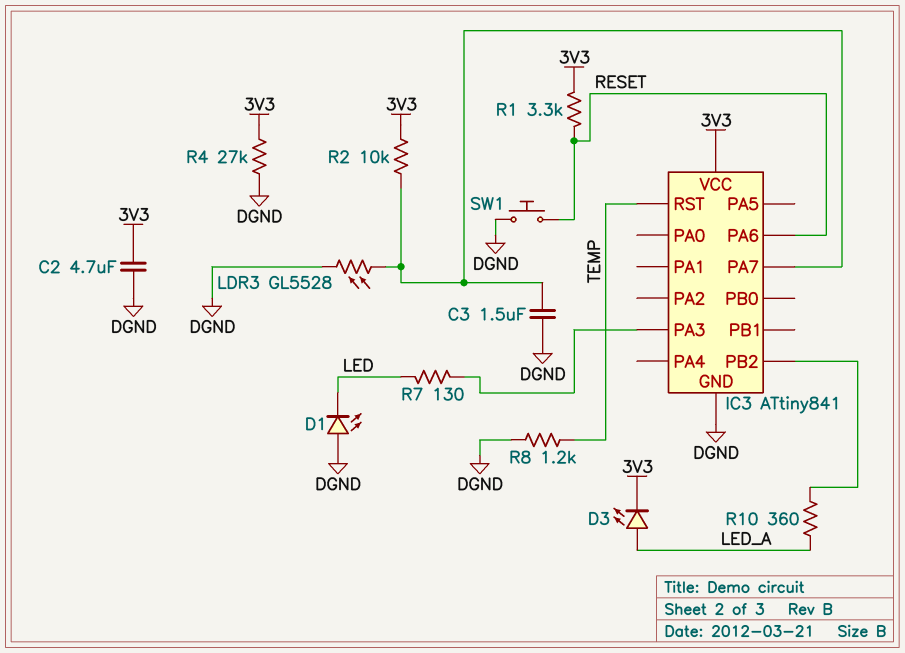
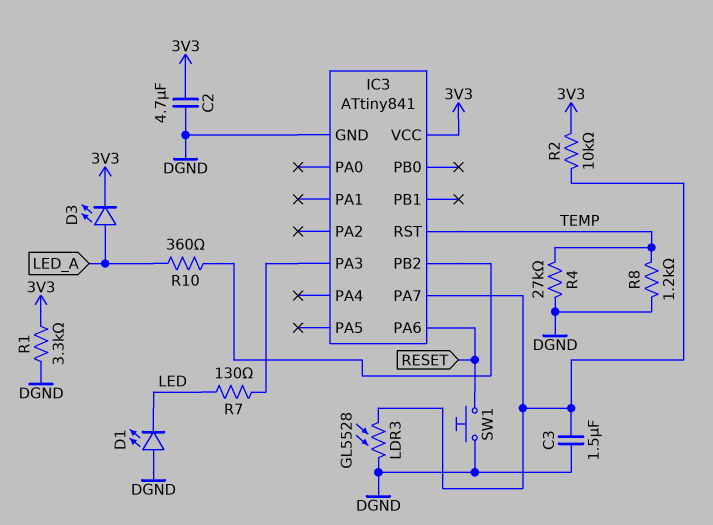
R1: 3.3k (3V3, RESET) -> 3.3k (3V3, DGND)
R4: 27k (3V3, DGND) -> 27k (DGND, TEMP)

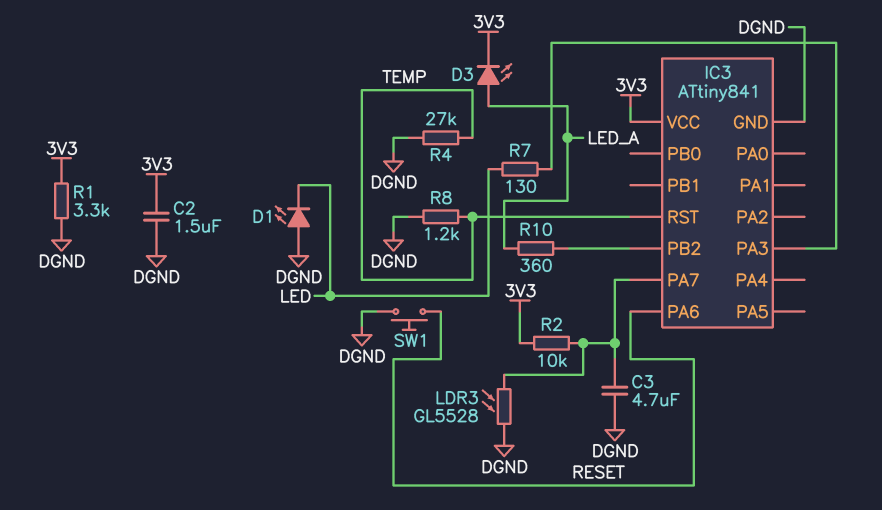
C2: 4.7uF (3V3, DGND) -> 1.5uF (3V3, DGND)
C3: 1.5uF (DGND, IC3/PA7) -> 4.7uF (DGND, IC3/PA7)

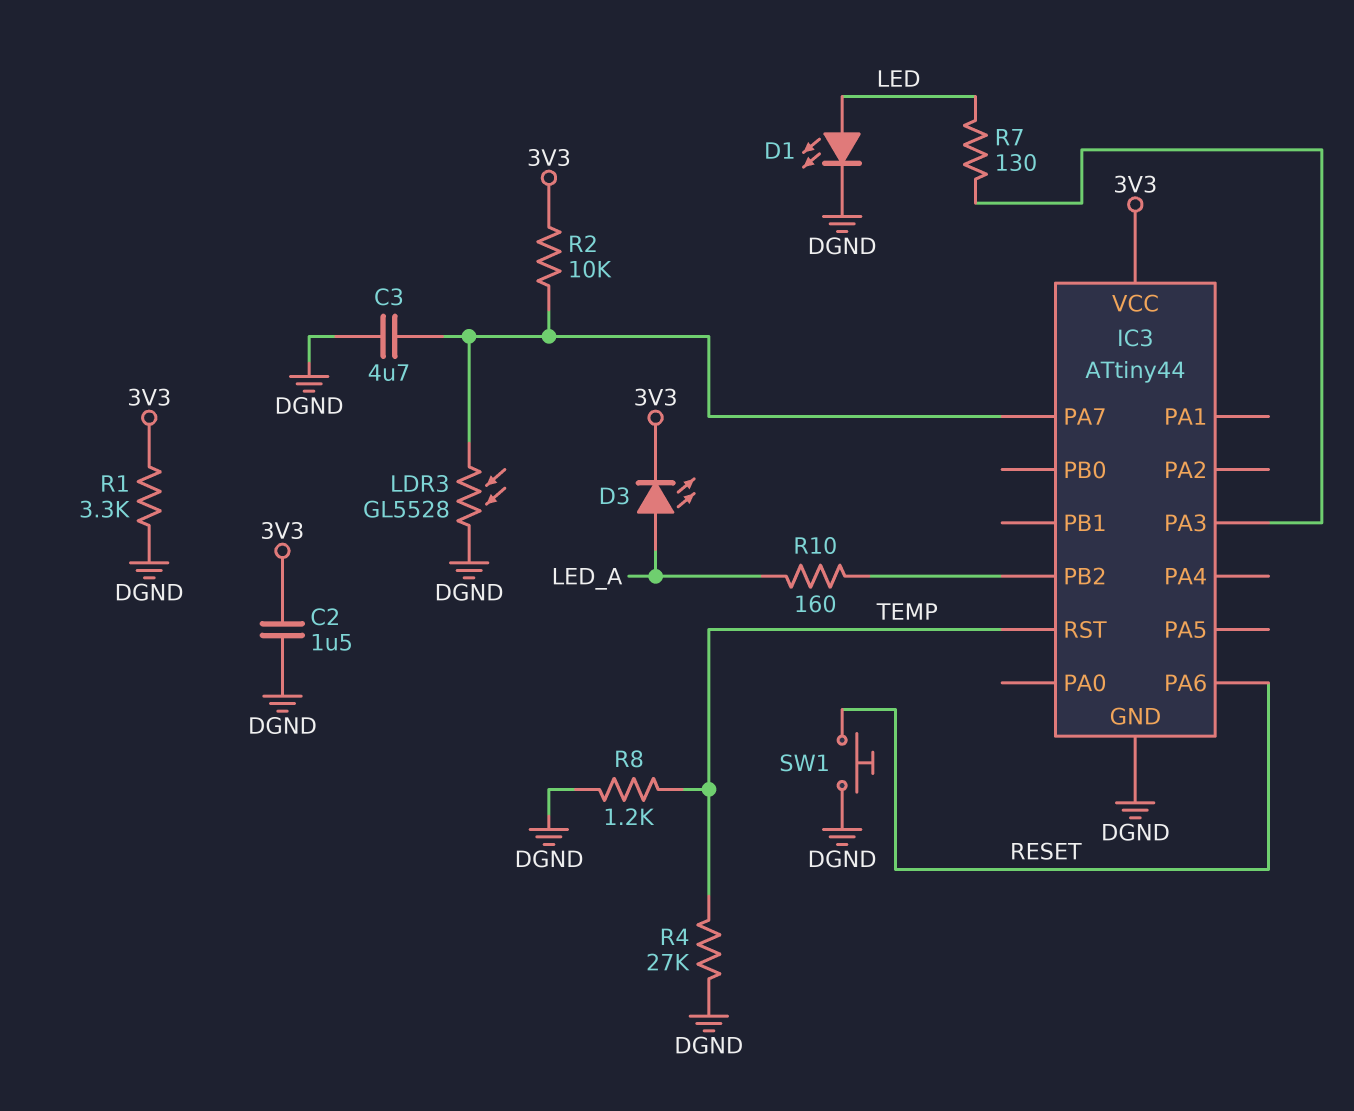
D1: LED (A DGND, K LED) -> LED (A LED, K DGND)
IC3: ATtiny841 -> ATtiny44
R10: 360 (IC3/PB2, LED_A) -> 160 (IC3/PB2, LED_A)

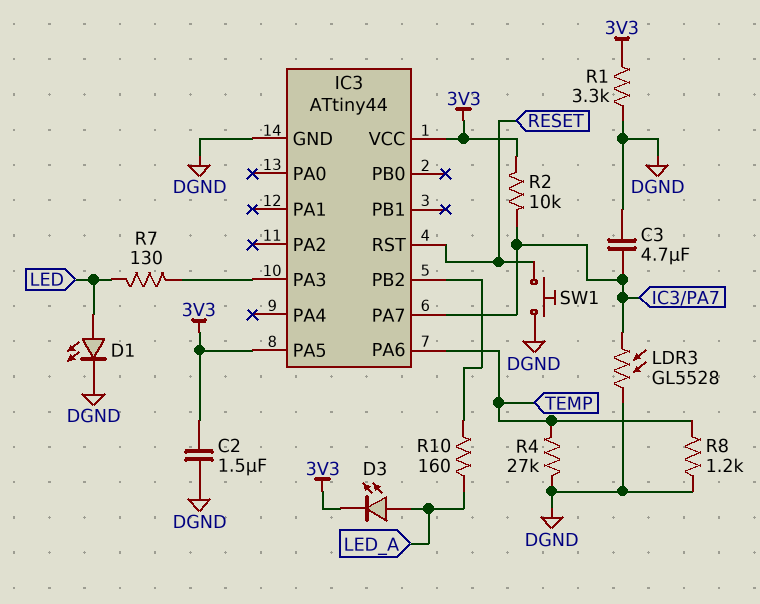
IC3 pin PA5: none -> 3V3
IC3 pin PA6: RESET -> TEMP
IC3 pin RST: TEMP -> RESET

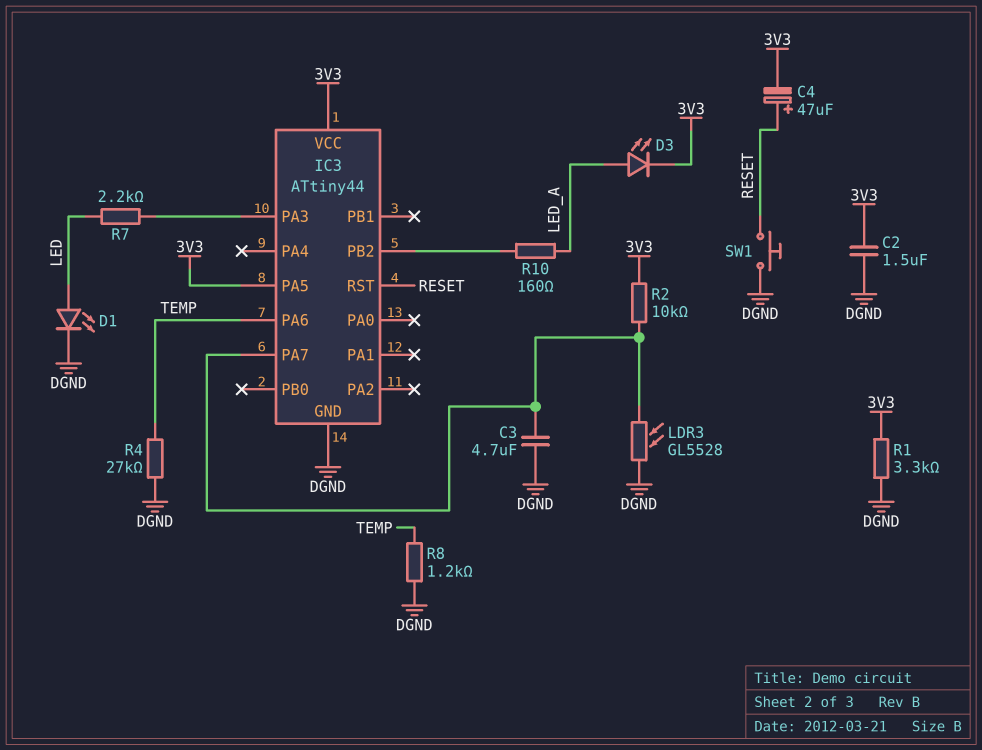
C4: none -> 47uF (plus RESET, minus 3V3)
R7: 130 (IC3/PA3, LED) -> 2.2k (IC3/PA3, LED)

